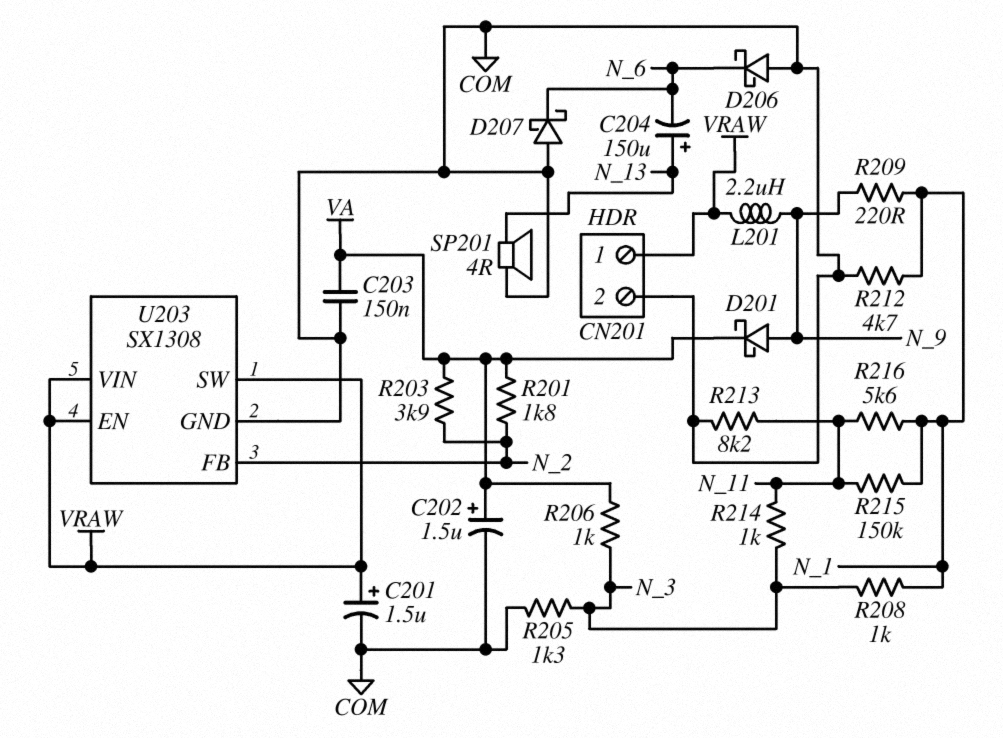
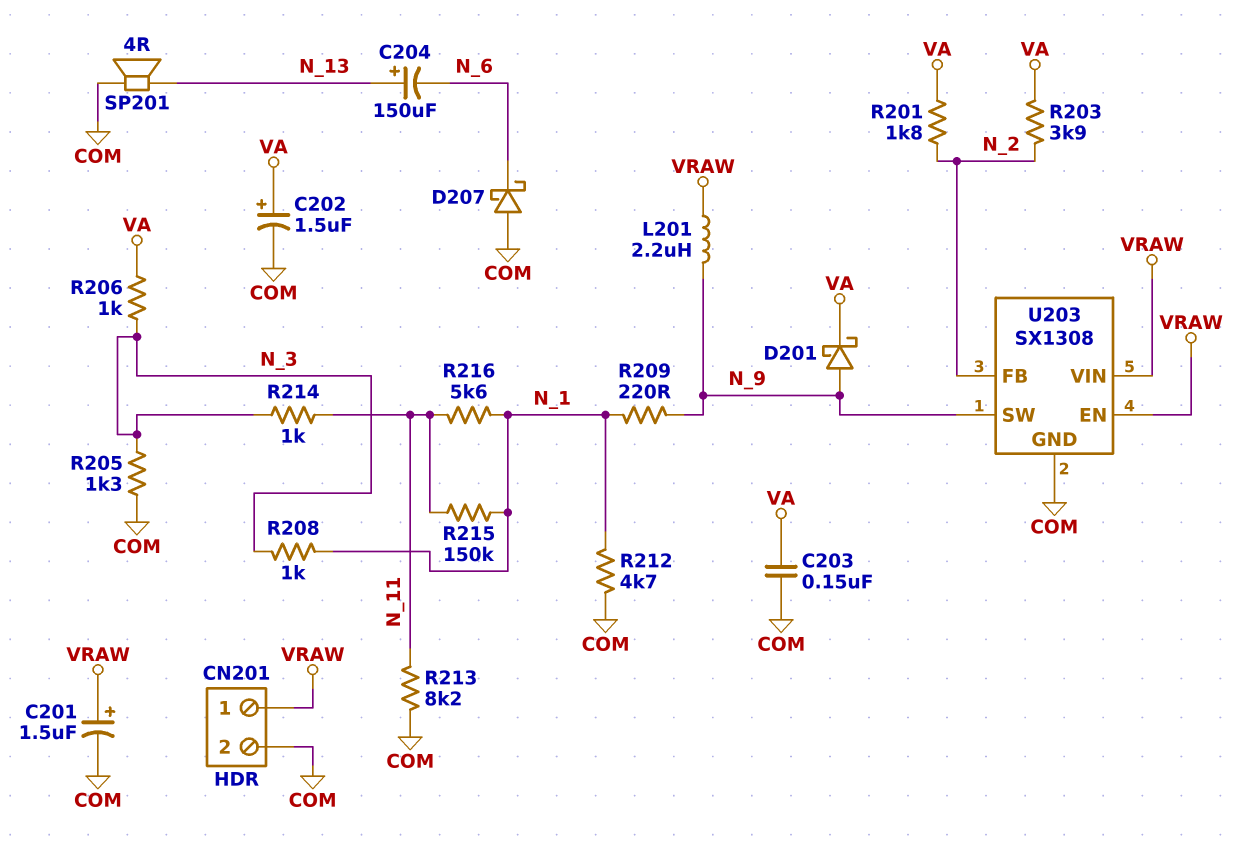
D206: schottky (A COM, K N_6) -> none
U203 pin SW: VRAW -> N_9

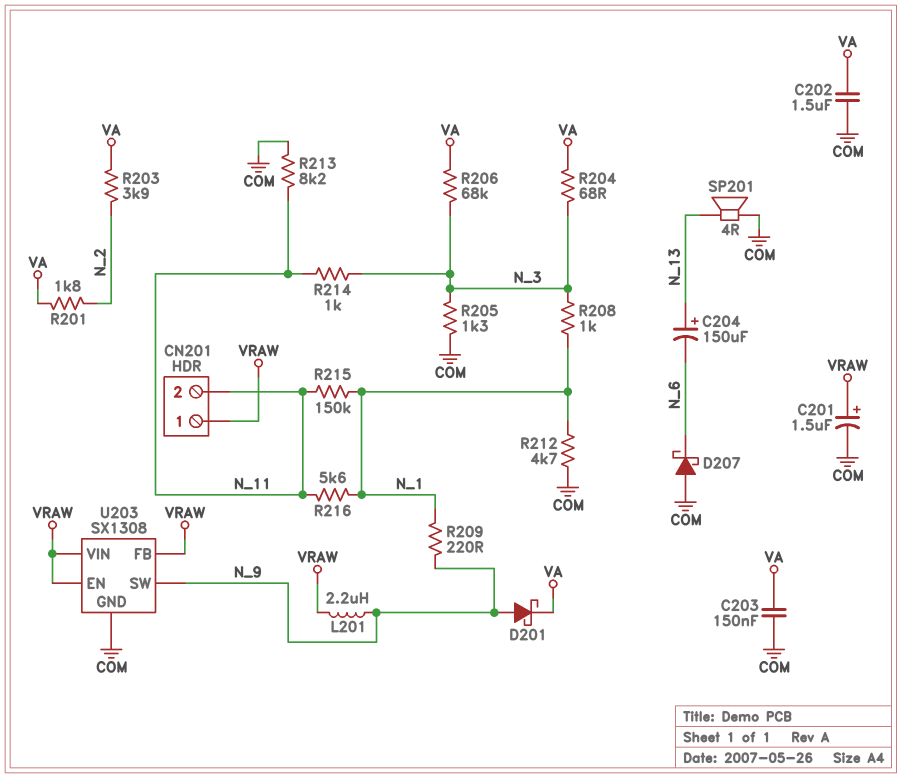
C202: 1.5uF (plus VA, minus COM) -> 1.5uF (COM, VA)
CN201 pin 2: COM -> N_11
R204: none -> 68 (N_3, VA)
R206: 1k (N_3, VA) -> 68k (N_3, VA)
U203 pin FB: N_2 -> VRAW

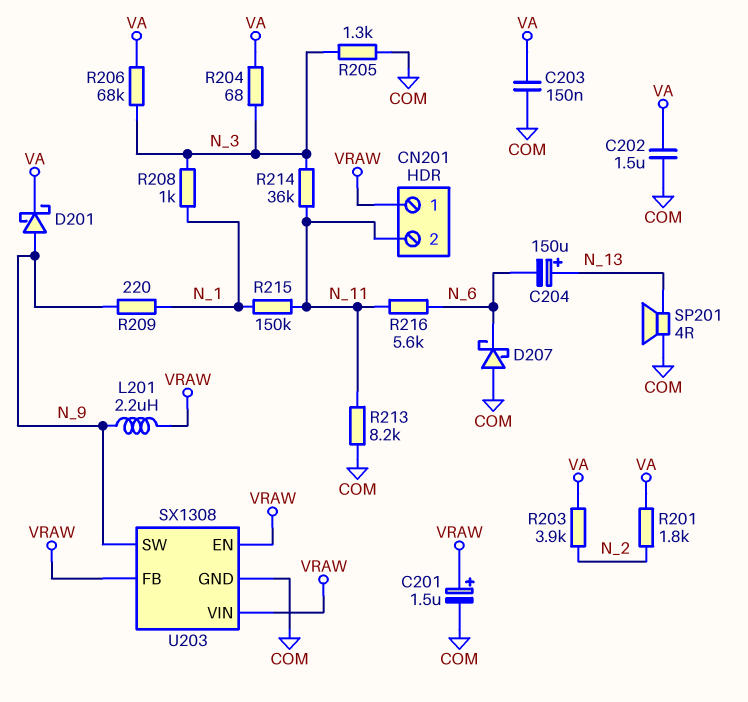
R212: 4.7k (COM, N_1) -> none
R214: 1k (N_3, N_11) -> 36k (N_3, N_11)
R216: 5.6k (N_1, N_11) -> 5.6k (N_6, N_11)

